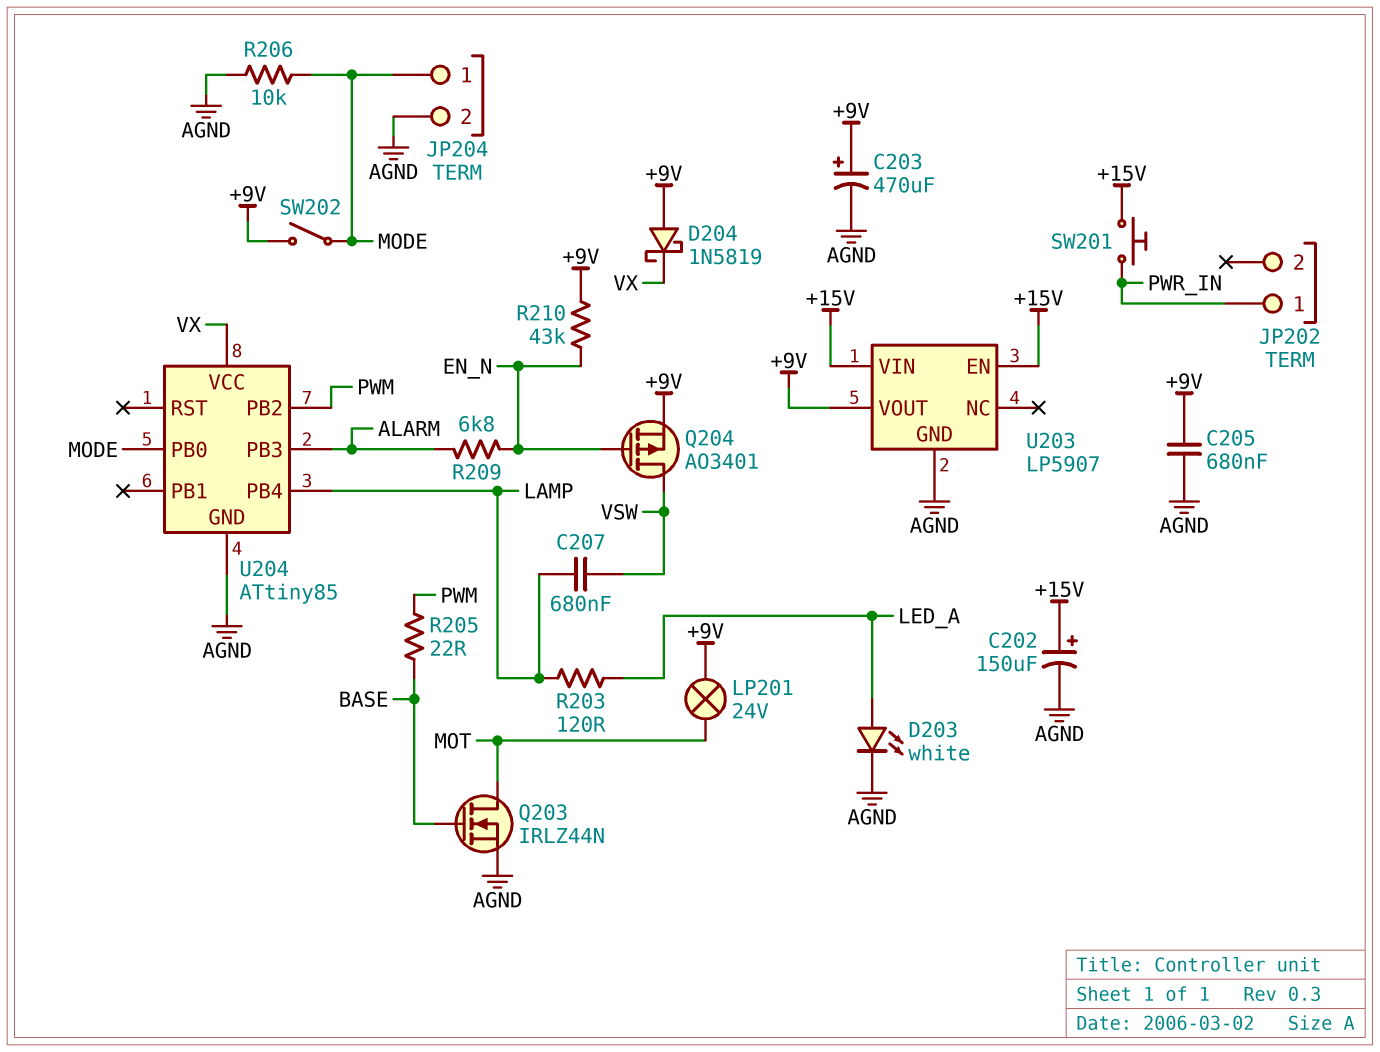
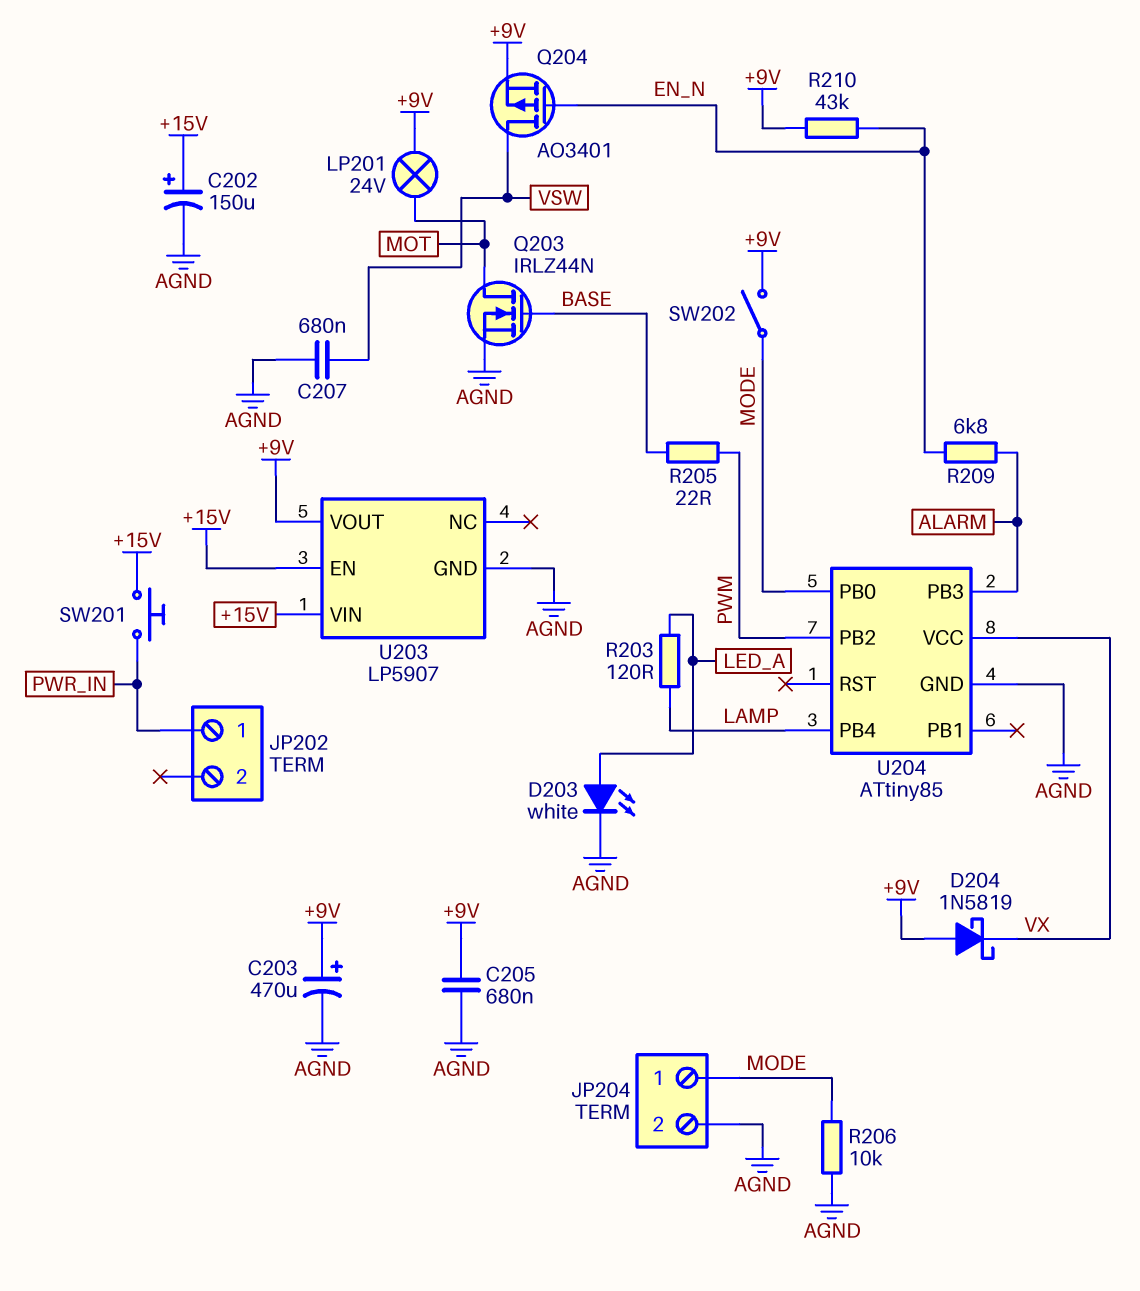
C207: 680nF (LAMP, VSW) -> 680nF (AGND, VSW)

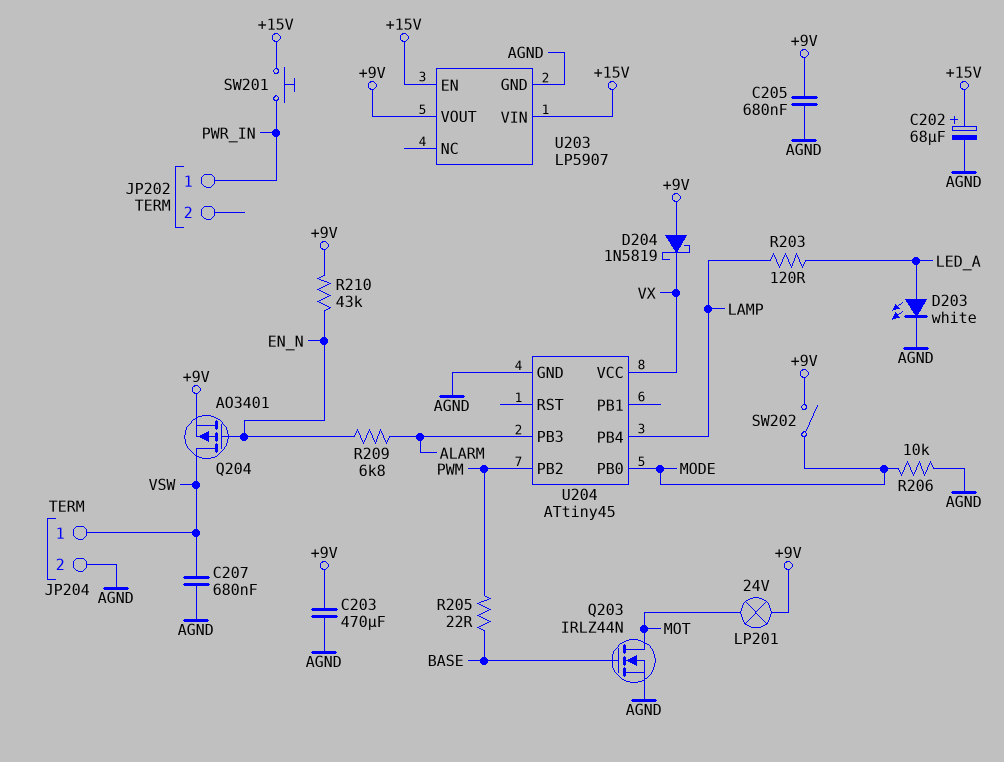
C202: 150uF (plus +15V, minus AGND) -> 68uF (plus +15V, minus AGND)
C203: 470uF (plus +9V, minus AGND) -> 470uF (+9V, AGND)
JP204 pin 1: MODE -> VSW
U204: ATtiny85 -> ATtiny45

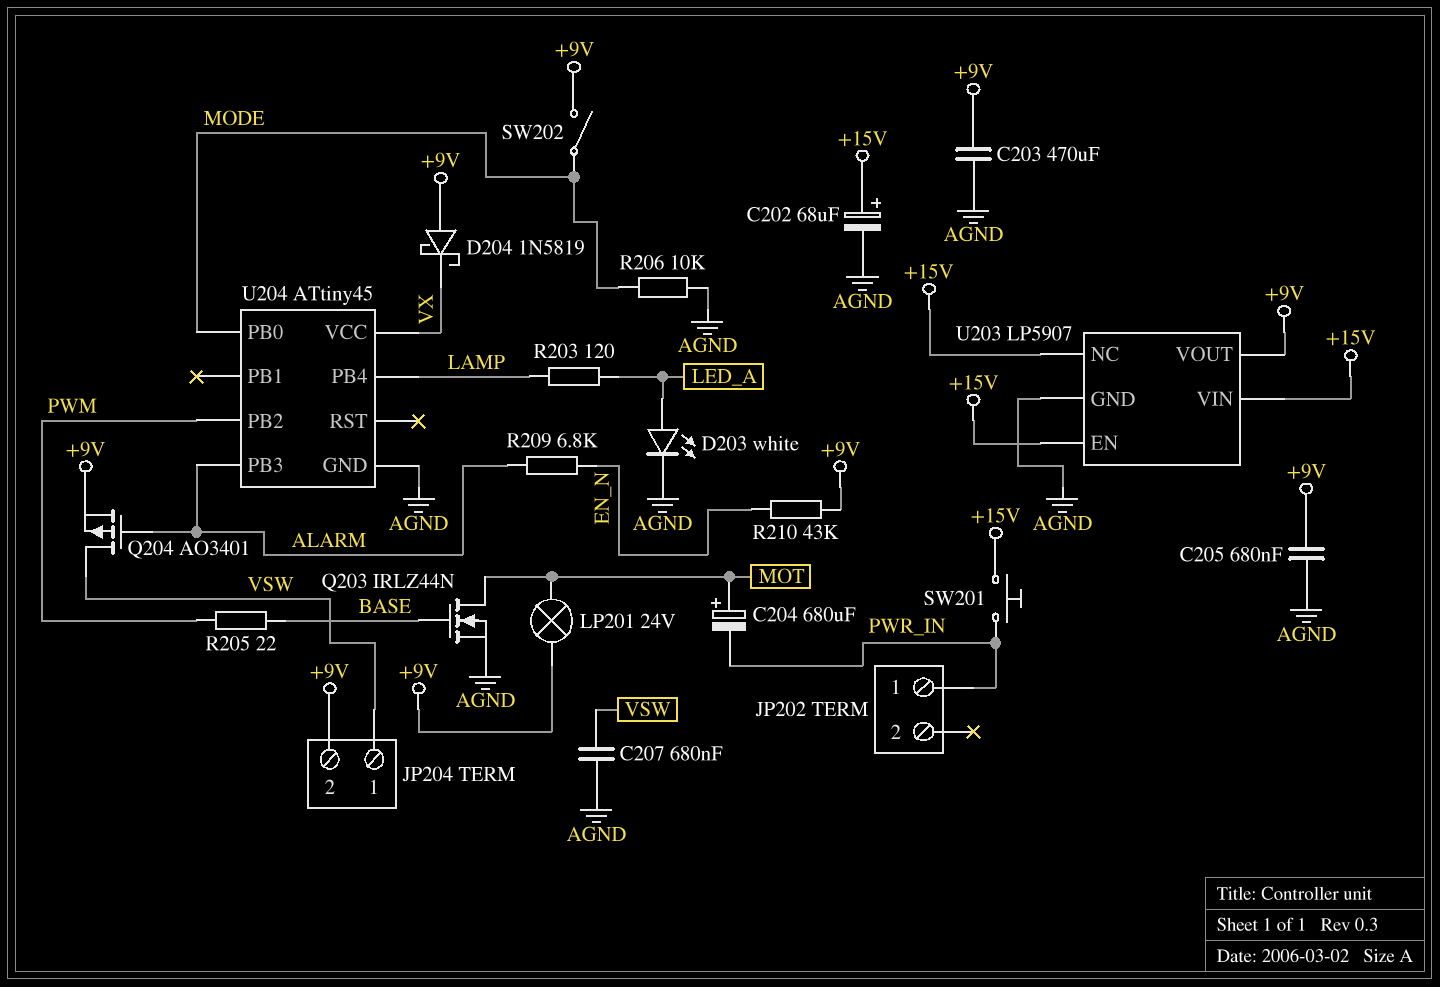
C204: none -> 680uF (plus MOT, minus PWR_IN)
JP204 pin 2: AGND -> +9V
Q204: PMOS AO3401 (G EN_N, D VSW, S +9V) -> PMOS AO3401 (G ALARM, D VSW, S +9V)
U203 pin NC: none -> +15V

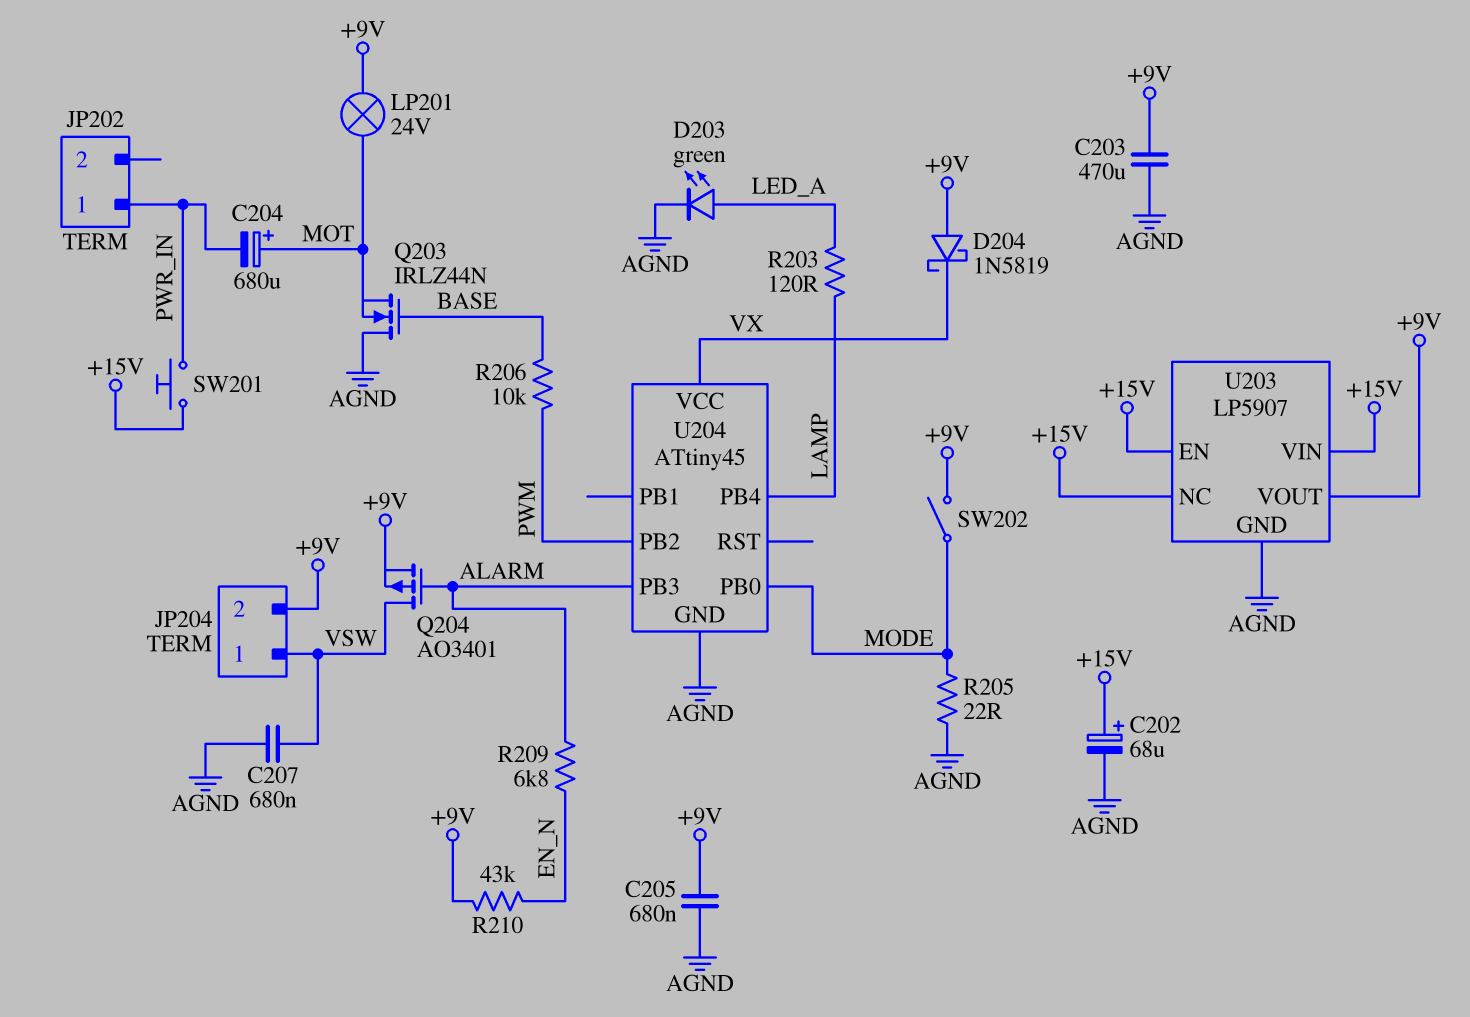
D203: LED white (A LED_A, K AGND) -> LED green (A LED_A, K AGND)
Q203: NMOS IRLZ44N (G BASE, D MOT, S AGND) -> NMOS IRLZ44N (G BASE, D AGND, S MOT)
R205: 22 (BASE, PWM) -> 22 (AGND, MODE)
R206: 10k (AGND, MODE) -> 10k (BASE, PWM)

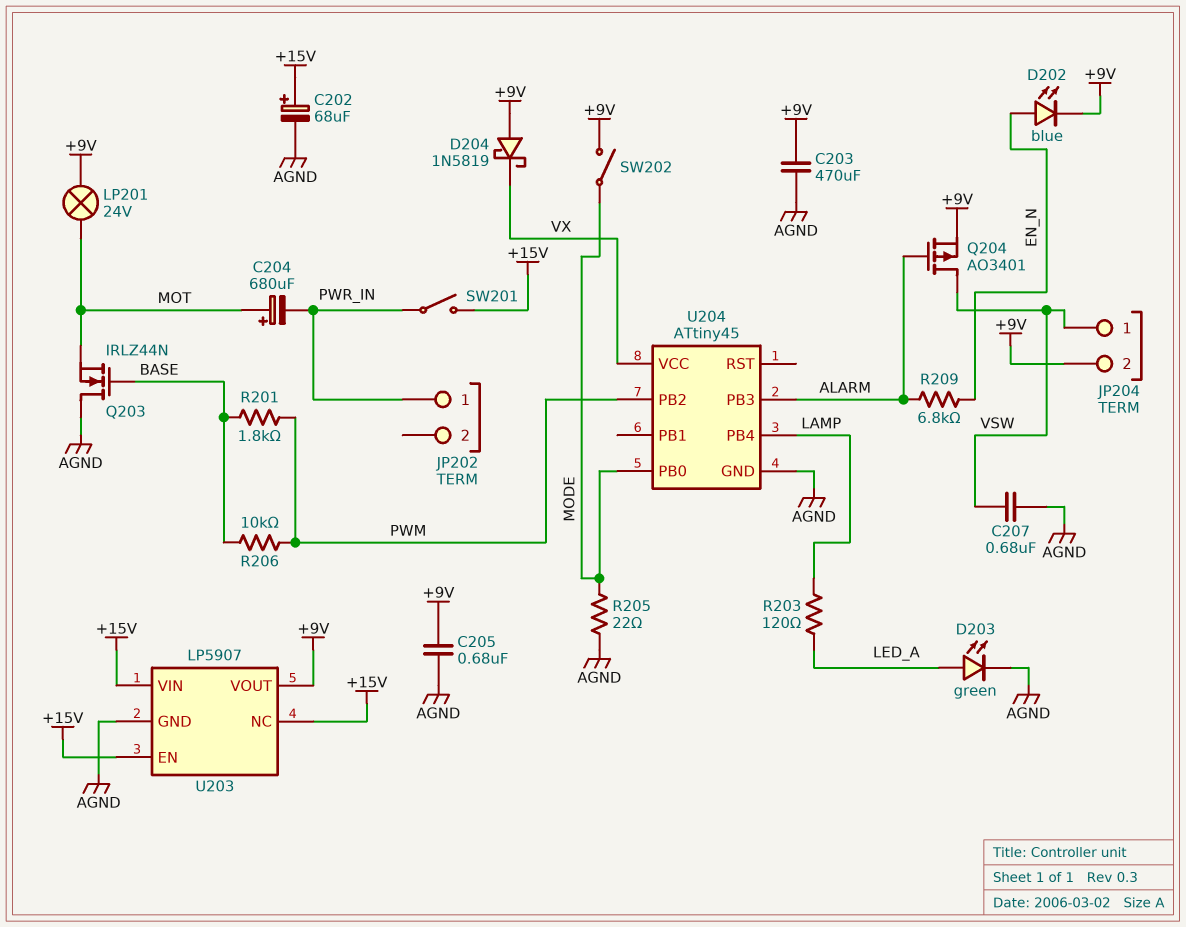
D202: none -> LED blue (A EN_N, K +9V)
R201: none -> 1.8k (BASE, PWM)
R210: 43k (+9V, EN_N) -> none
SW201: button (+15V, PWR_IN) -> switch (+15V, PWR_IN)

